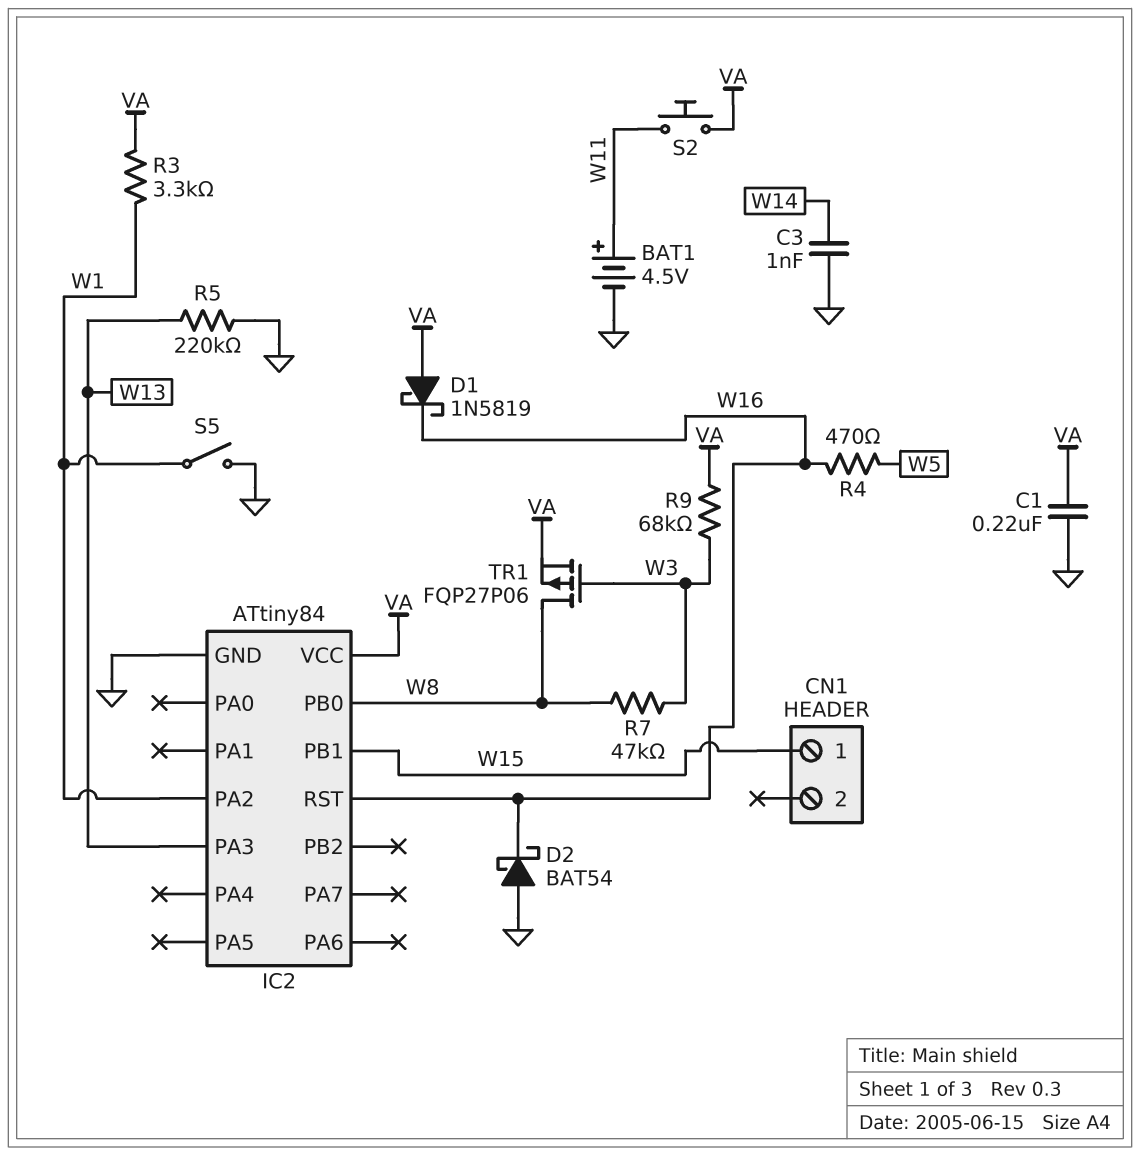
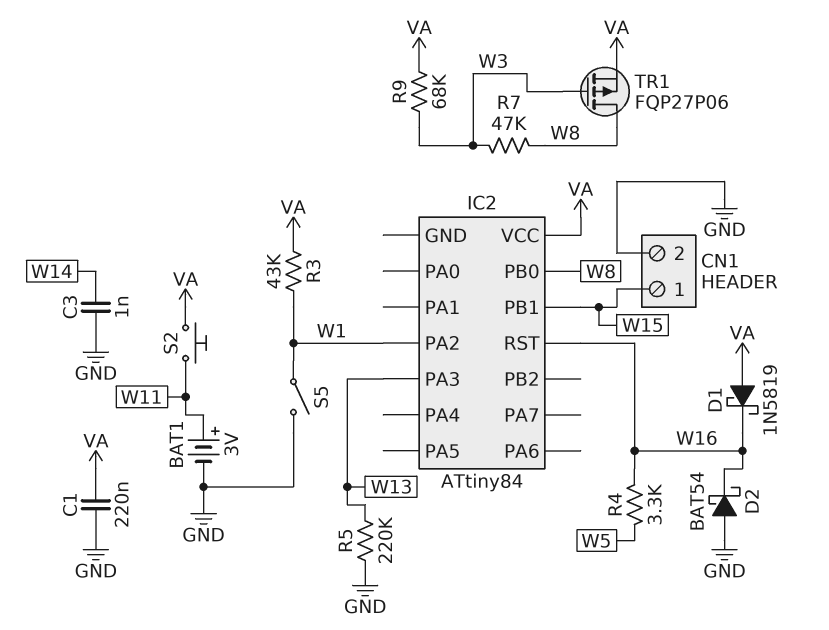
BAT1: 4.5V (plus W11, minus GND) -> 3V (plus W11, minus GND)
CN1 pin 2: none -> GND
IC2 pin GND: GND -> none
R3: 3.3k (VA, W1) -> 43k (VA, W1)
R4: 470 (W5, W16) -> 3.3k (W5, W16)

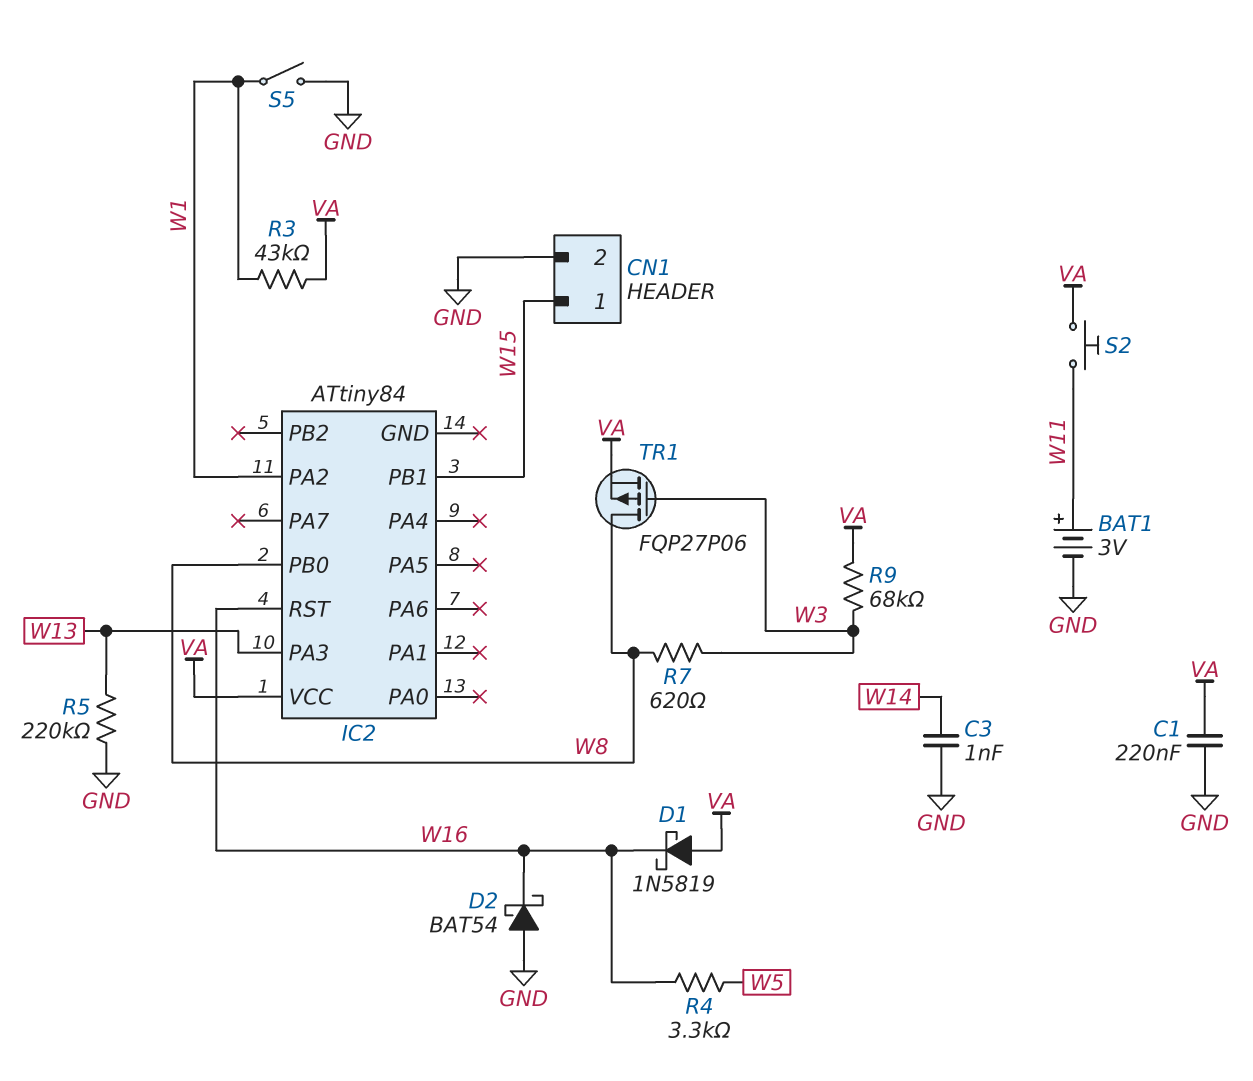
R7: 47k (W3, W8) -> 620 (W3, W8)

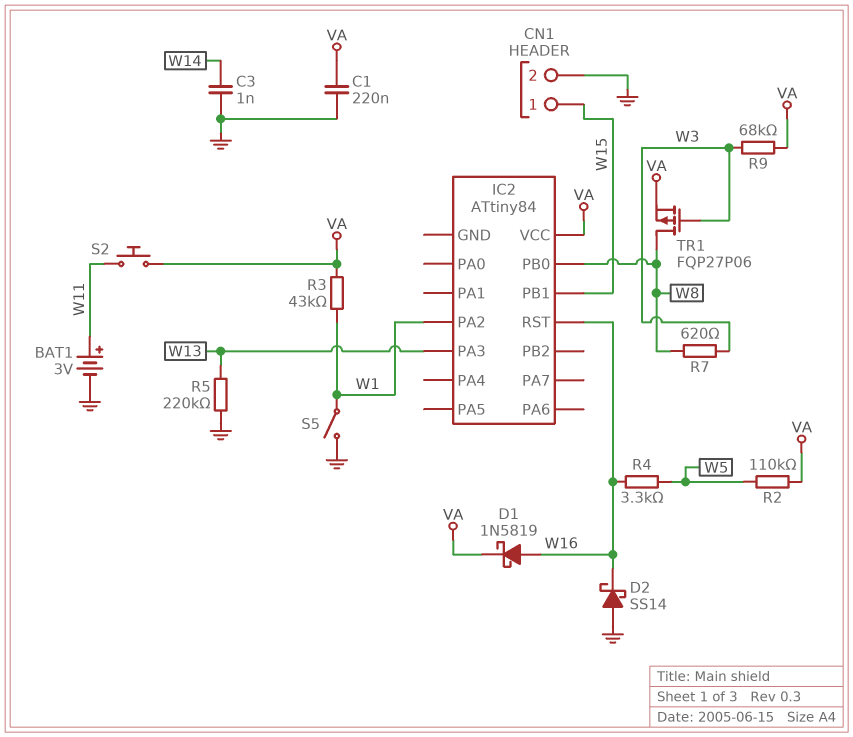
D1: schottky 1N5819 (A VA, K W16) -> schottky 1N5819 (A W16, K VA)
D2: schottky BAT54 (A GND, K W16) -> schottky SS14 (A GND, K W16)
R2: none -> 110k (VA, W5)

